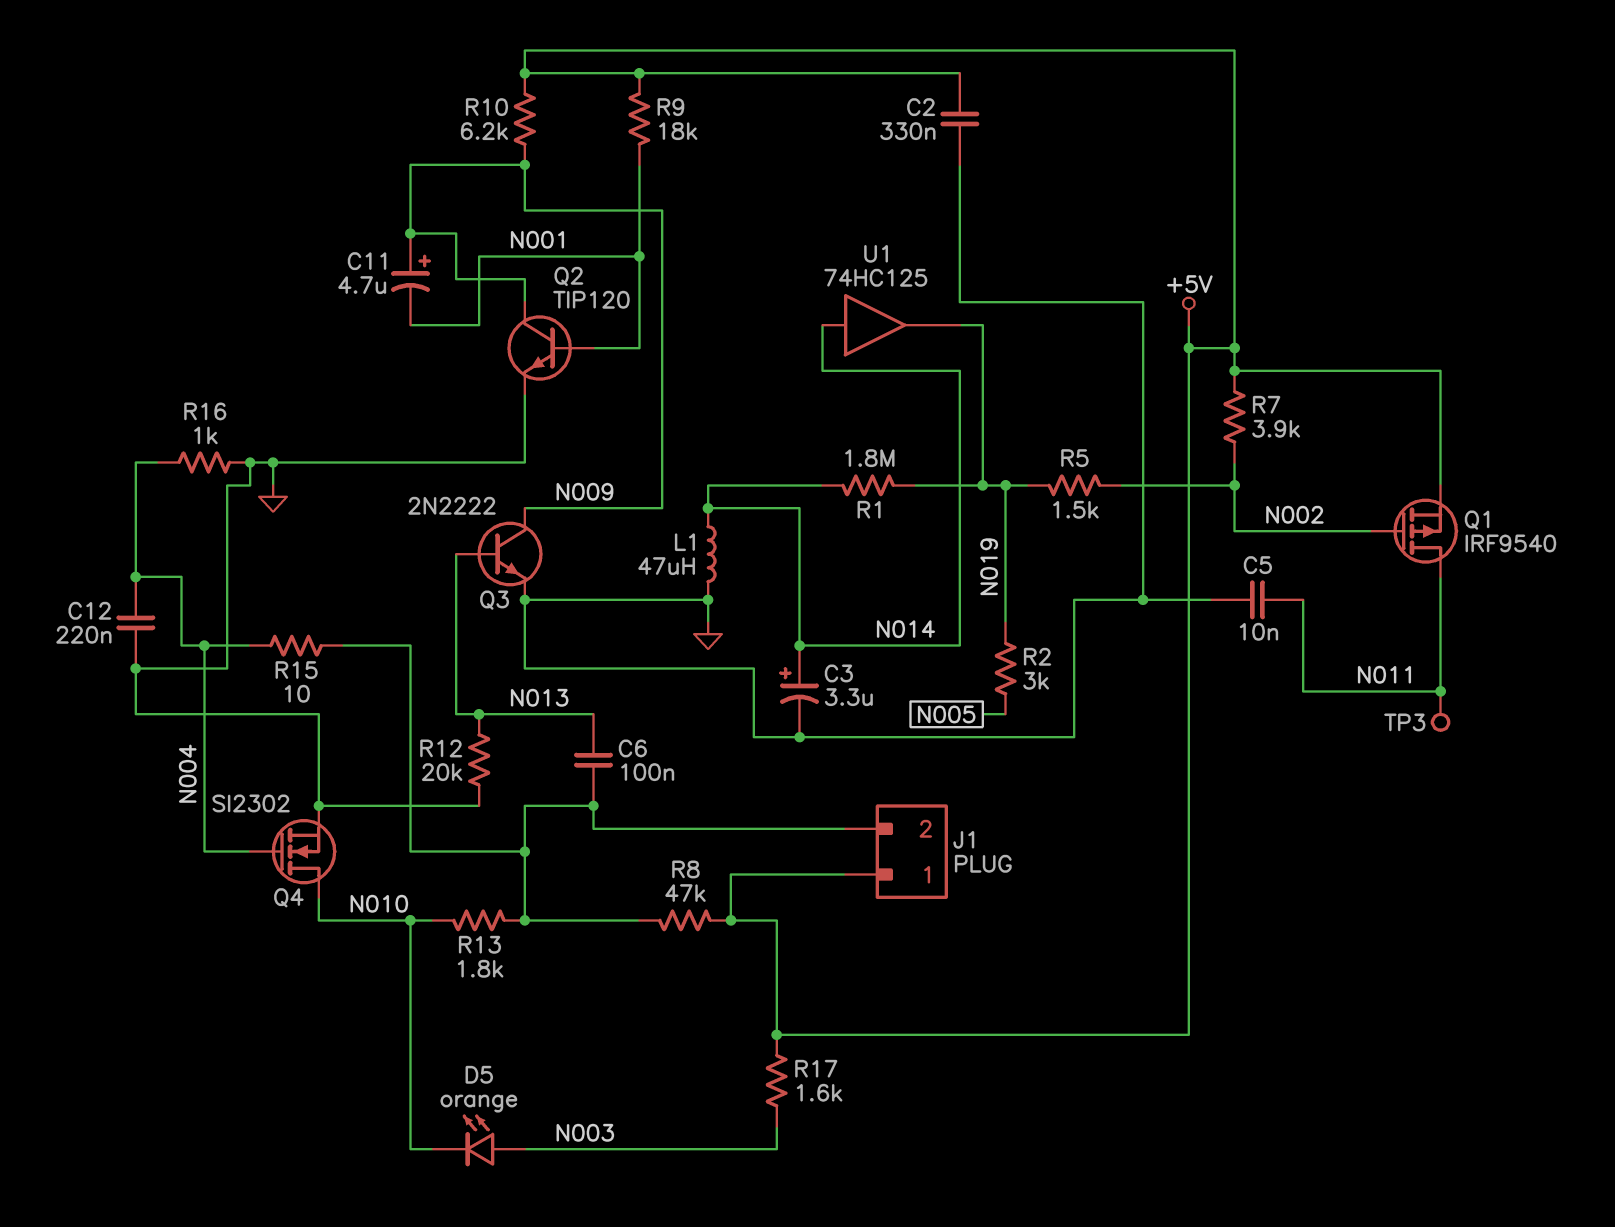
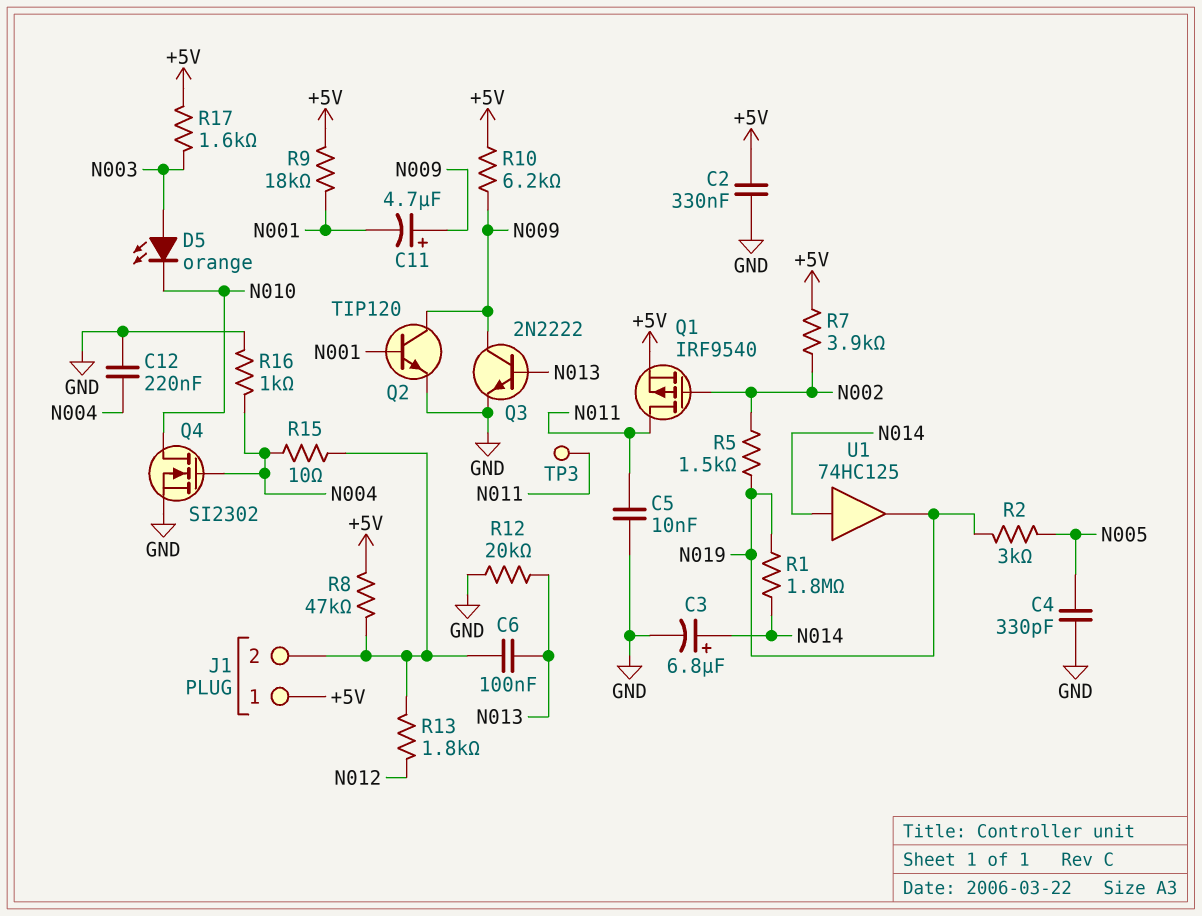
C3: 3.3uF (plus N014, minus GND) -> 6.8uF (plus N014, minus GND)
C4: none -> 330pF (GND, N005)
L1: 47uH (GND, N014) -> none
R13: 1.8k (J1/2, N010) -> 1.8k (J1/2, N012)

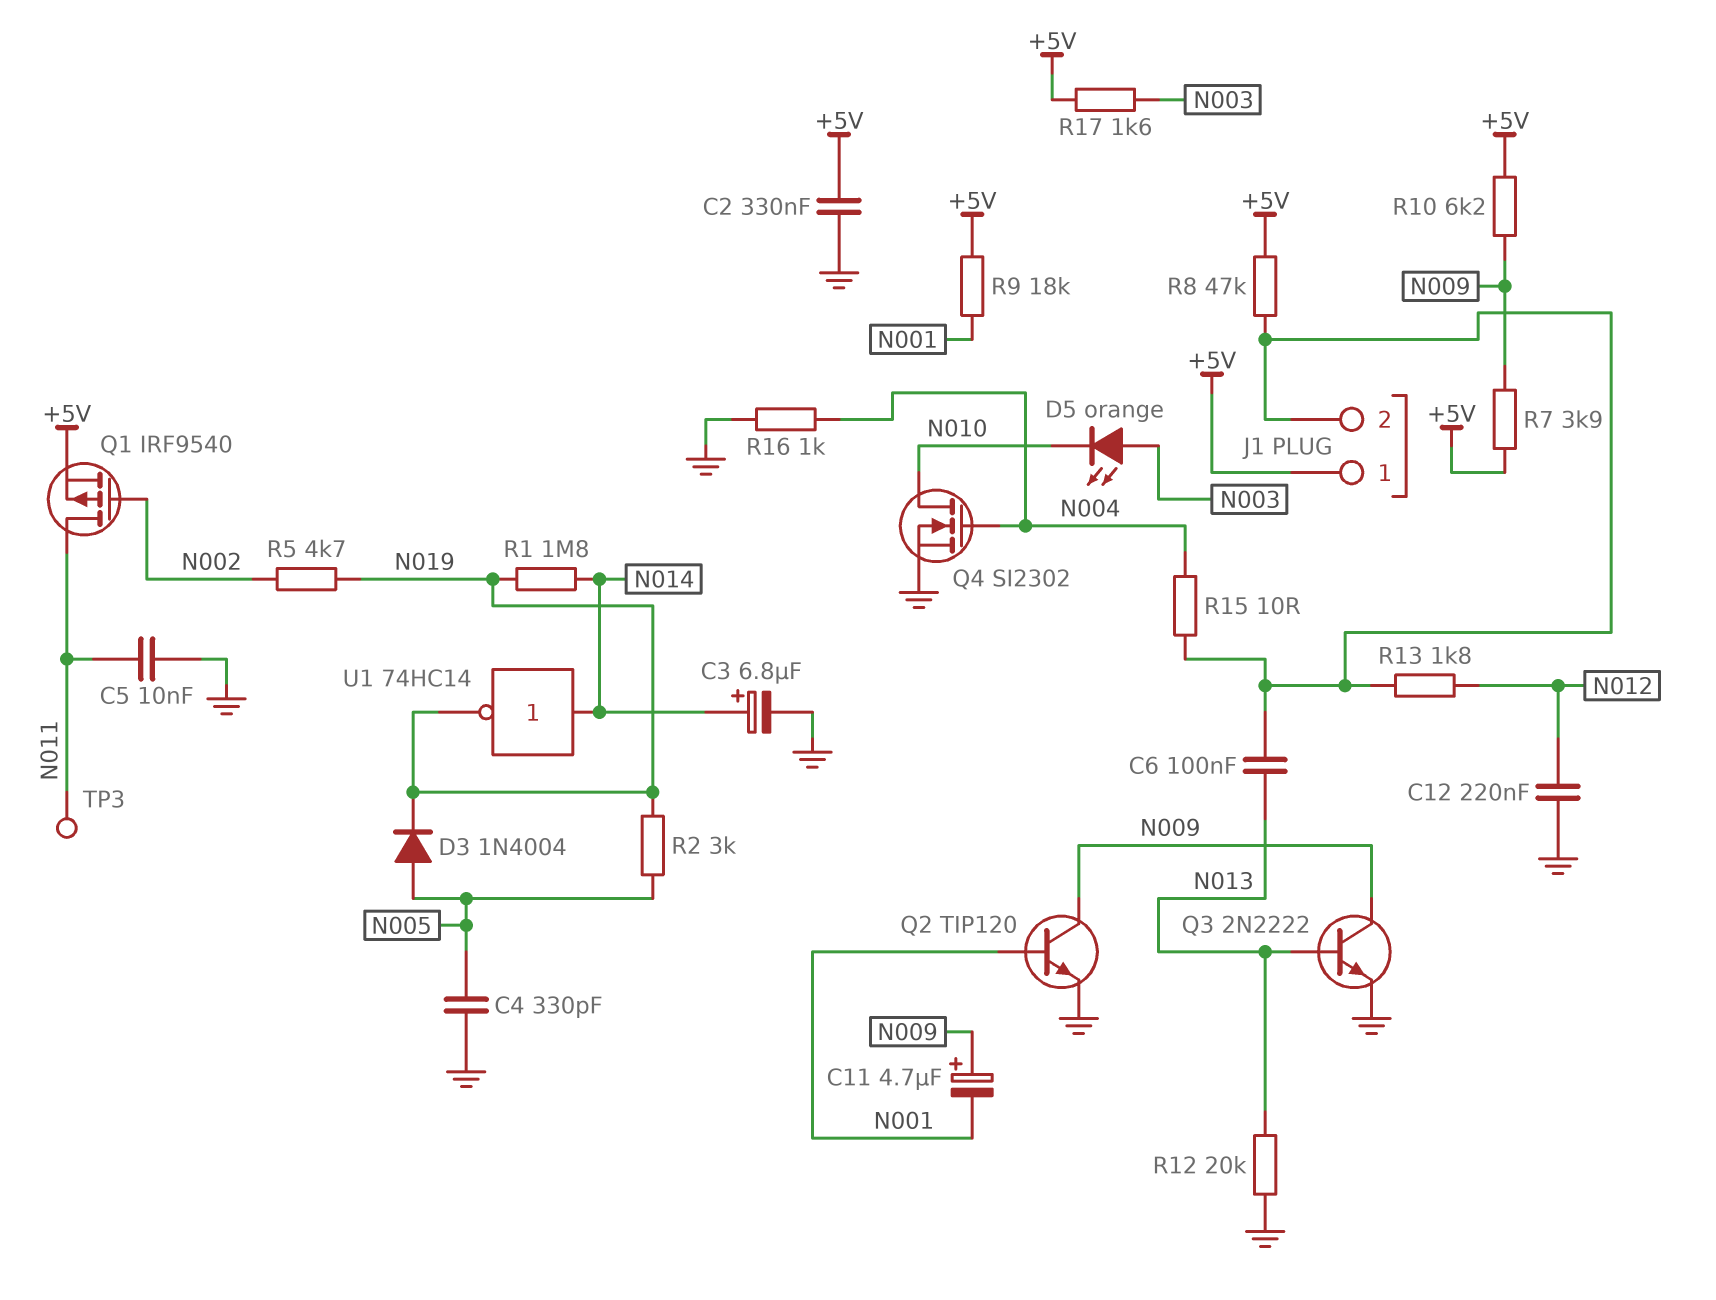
C12: 220nF (GND, N004) -> 220nF (GND, N012)
D3: none -> diode 1N4004 (A N005, K N019)
R5: 1.5k (N002, N019) -> 4.7k (N002, N019)
R7: 3.9k (+5V, N002) -> 3.9k (+5V, N009)
U1: buffer 74HC125 (in N014, out N019) -> NOT 74HC14 (in N014, out N019)

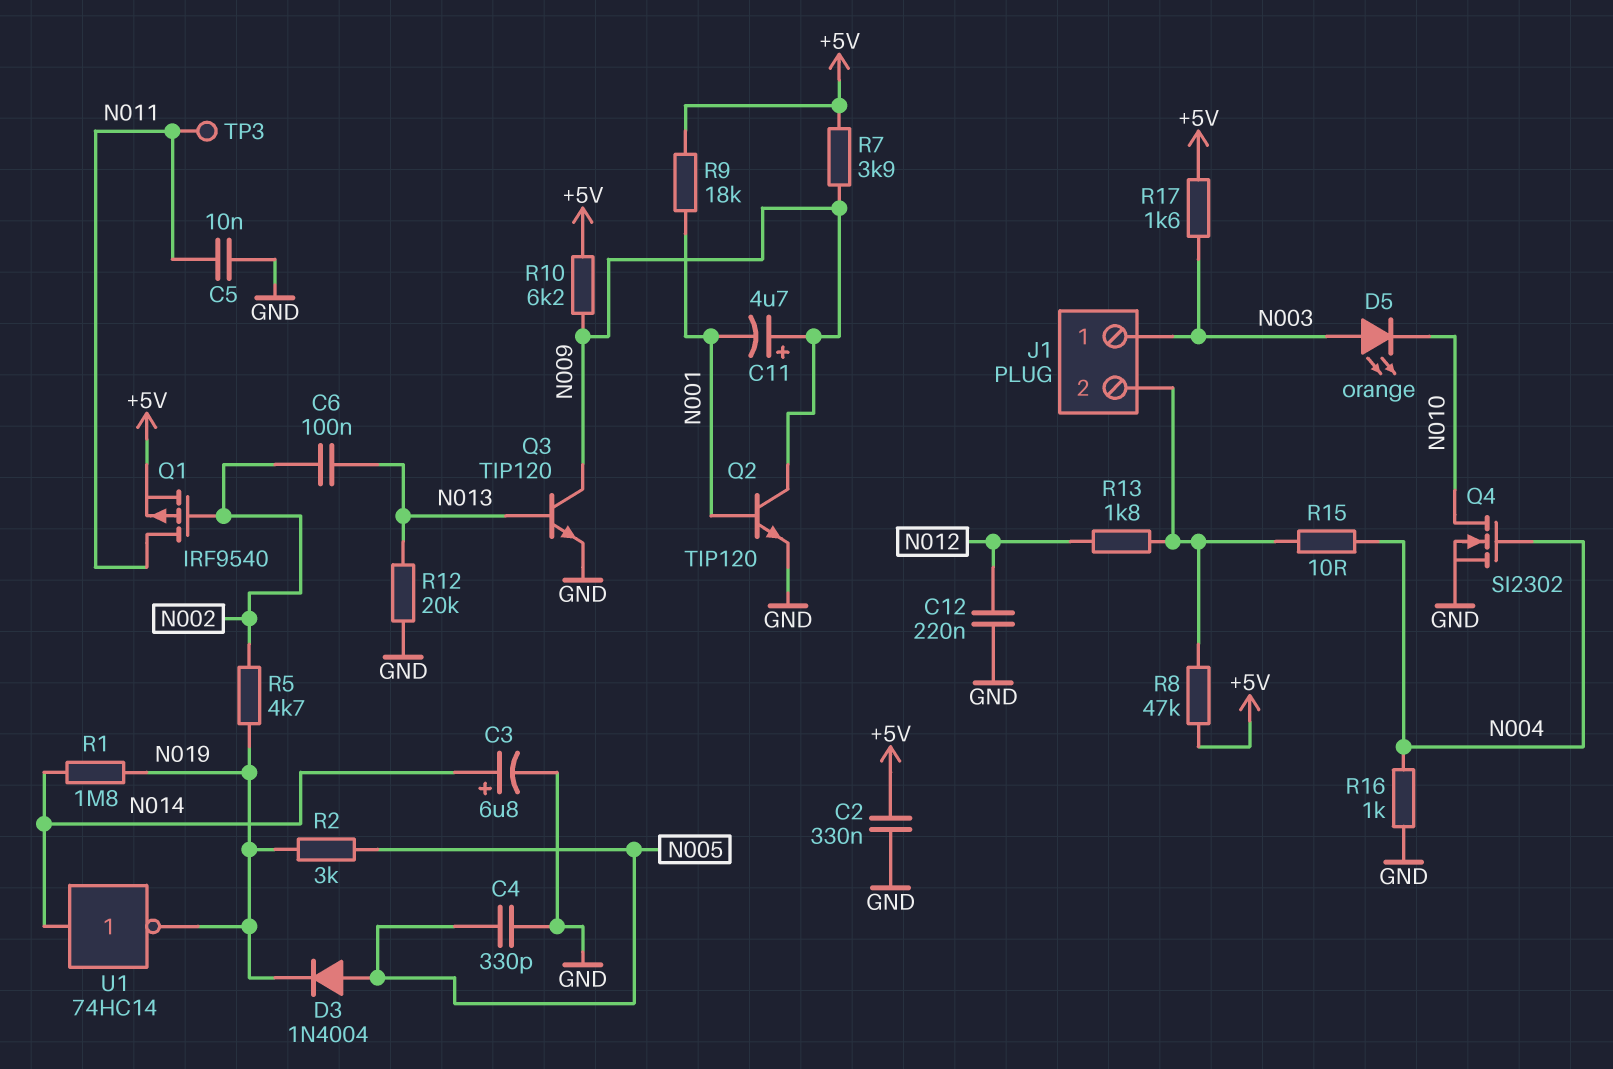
C6: 100nF (J1/2, N013) -> 100nF (N002, N013)
J1 pin 1: +5V -> N003
Q3: NPN 2N2222 (B N013, C N009, E GND) -> NPN TIP120 (B N013, C N009, E GND)

